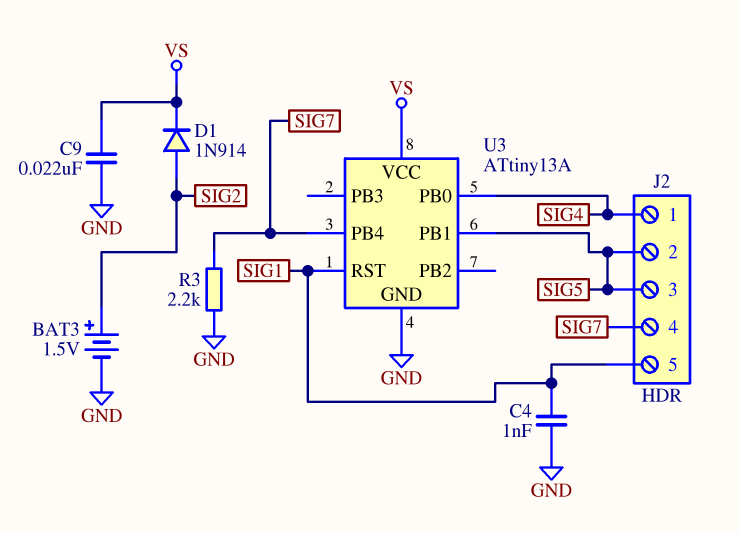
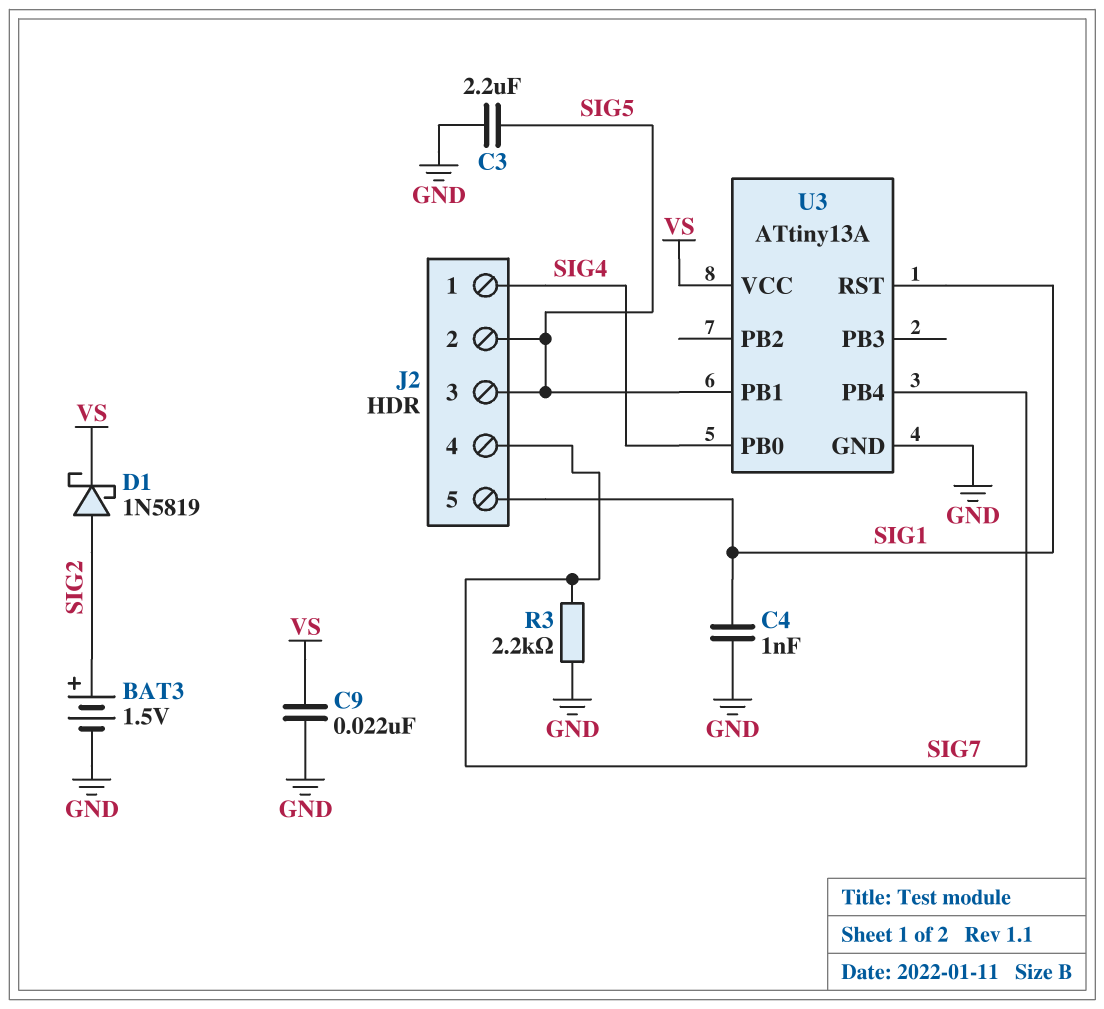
C3: none -> 2.2uF (GND, SIG5)
D1: diode 1N914 (A SIG2, K VS) -> schottky 1N5819 (A SIG2, K VS)

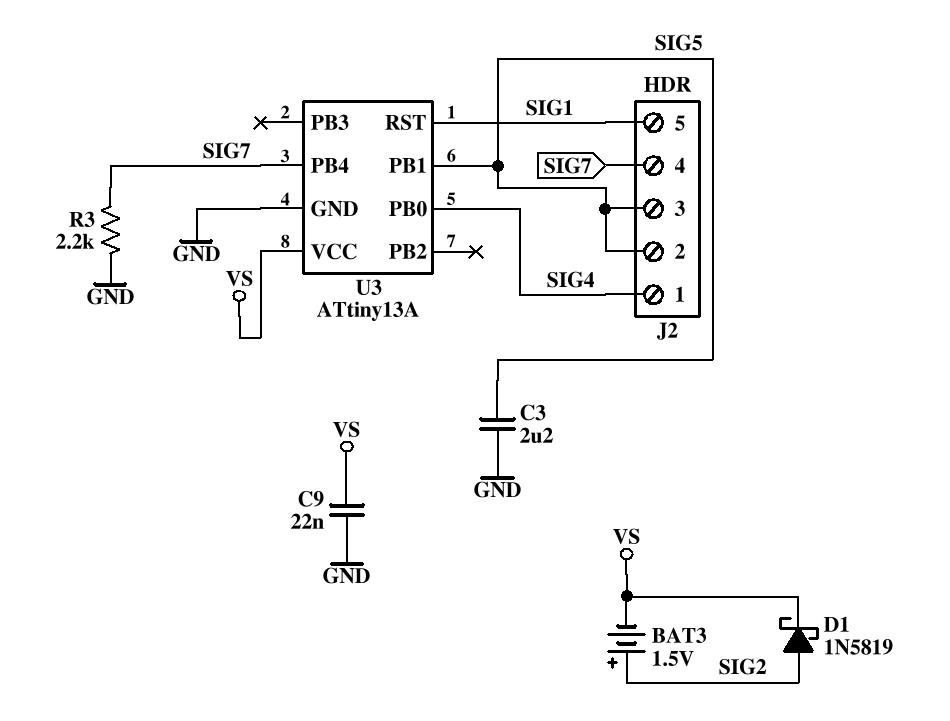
BAT3: 1.5V (plus SIG2, minus GND) -> 1.5V (plus SIG2, minus VS)
C4: 1nF (GND, SIG1) -> none

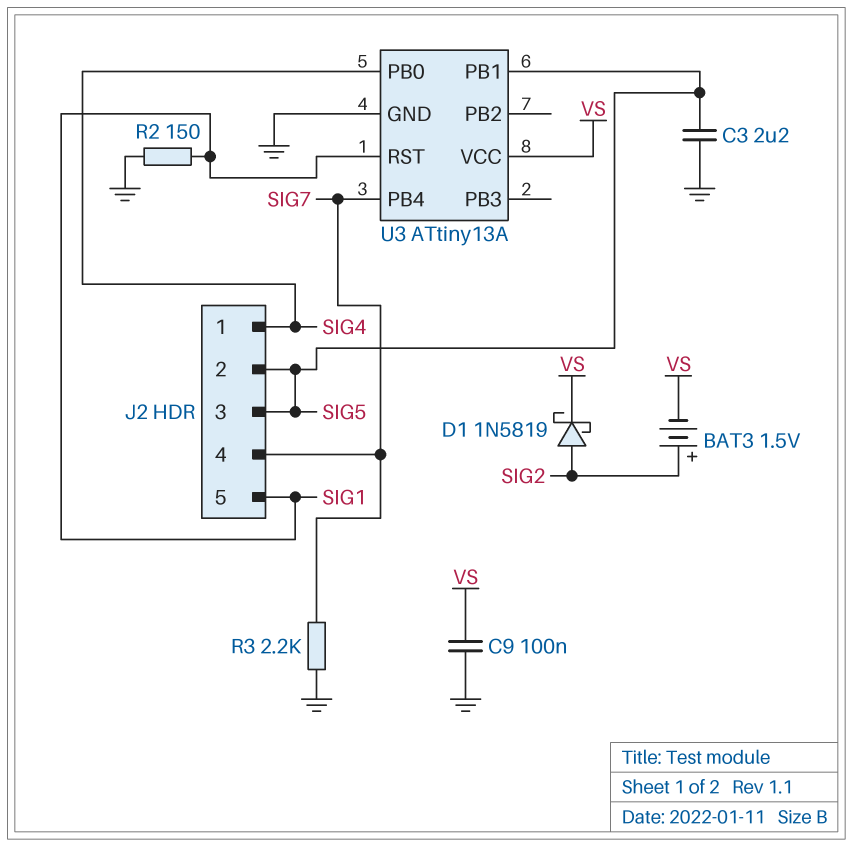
C9: 22nF (GND, VS) -> 100nF (GND, VS)
R2: none -> 150 (GND, SIG1)

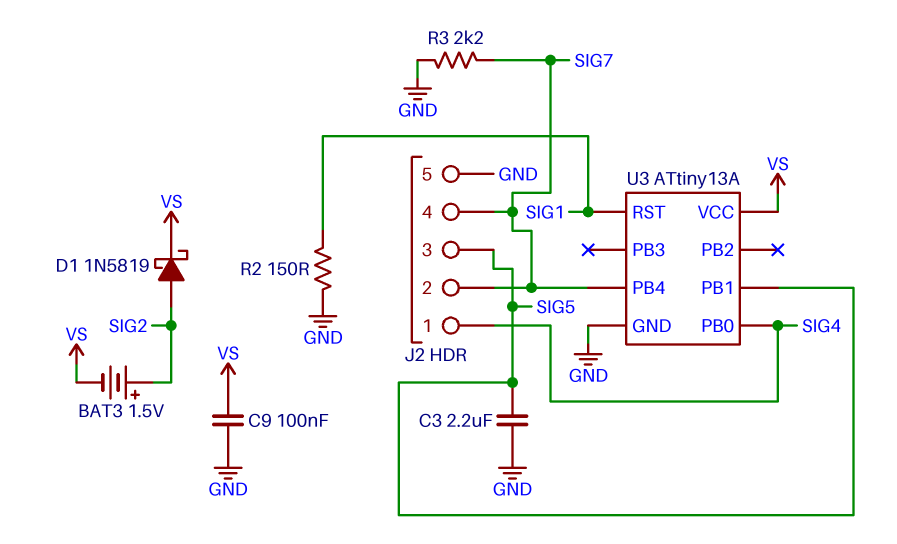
J2 pin 2: SIG5 -> SIG7
J2 pin 5: SIG1 -> GND

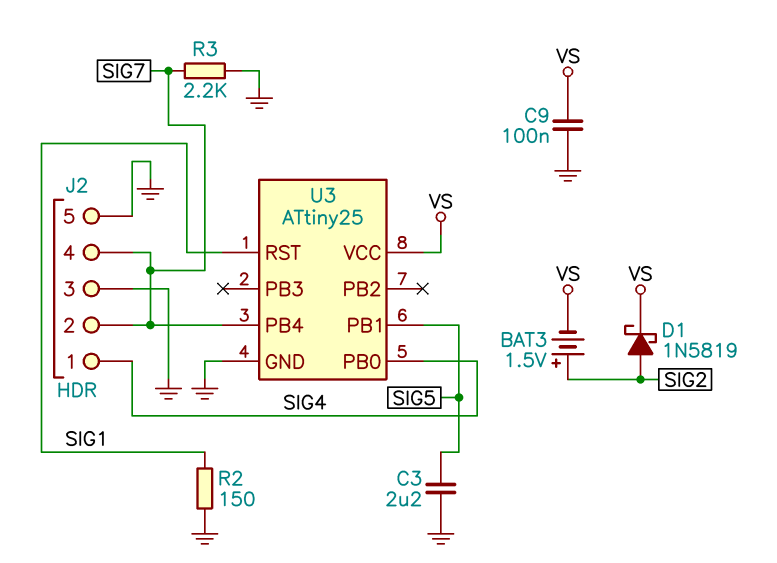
J2 pin 3: SIG5 -> GND
U3: ATtiny13A -> ATtiny25

